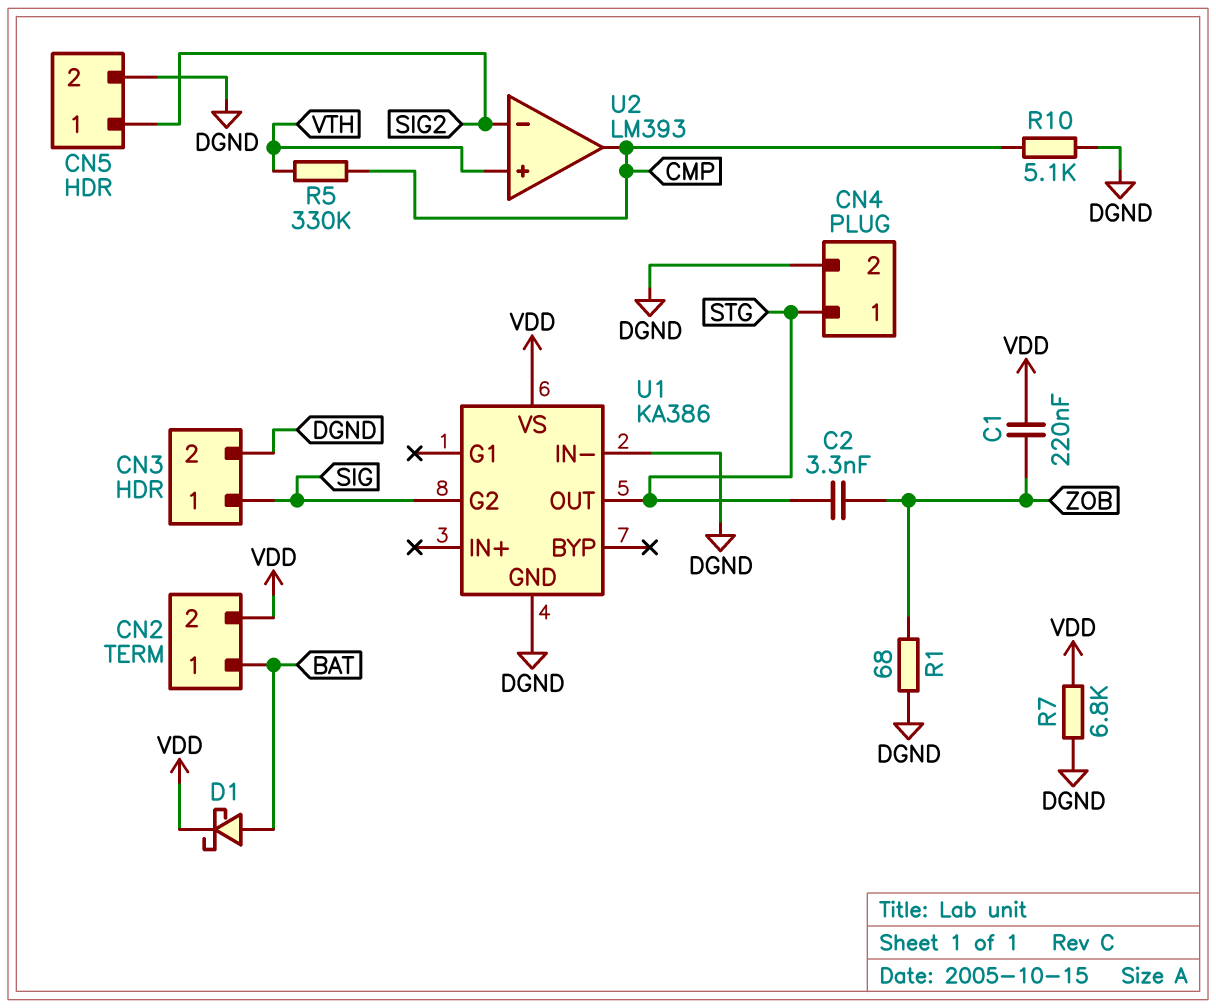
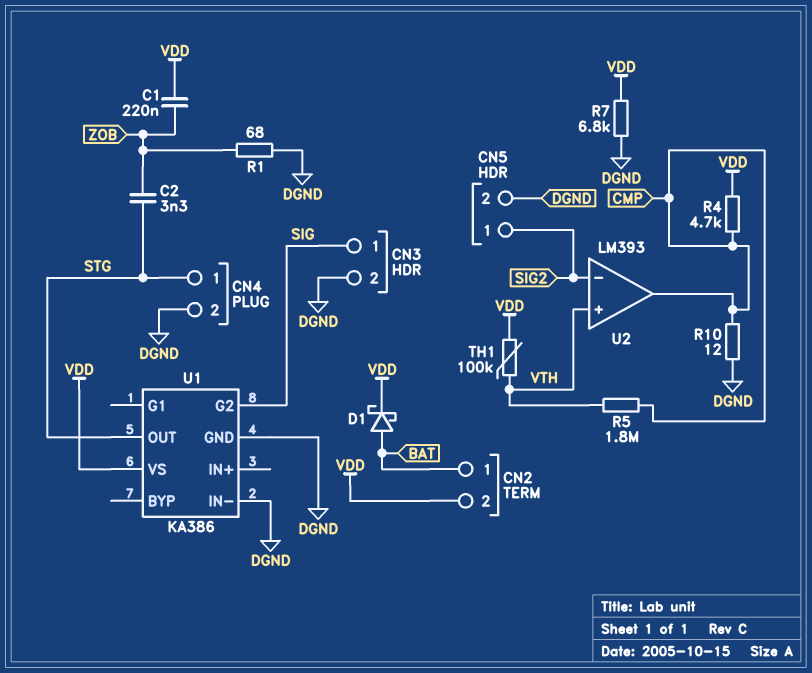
R4: none -> 4.7k (CMP, VDD)
R5: 330k (CMP, VTH) -> 1.8M (CMP, VTH)
R10: 5.1k (CMP, DGND) -> 12 (CMP, DGND)
TH1: none -> 100k (VDD, VTH)

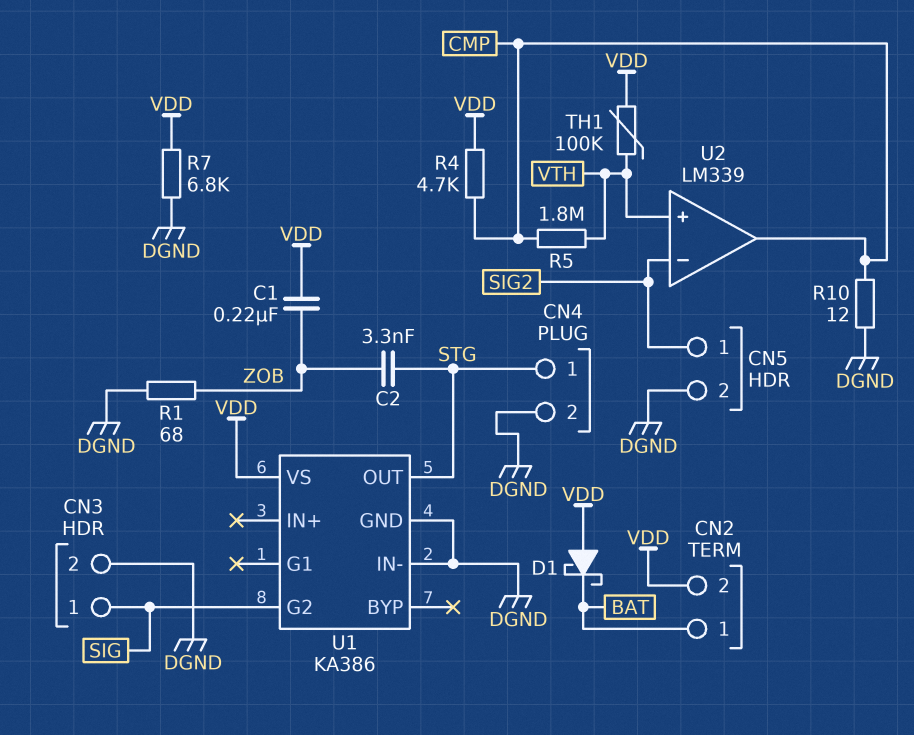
D1: schottky (A BAT, K VDD) -> schottky (A VDD, K BAT)
U2: LM393 -> LM339

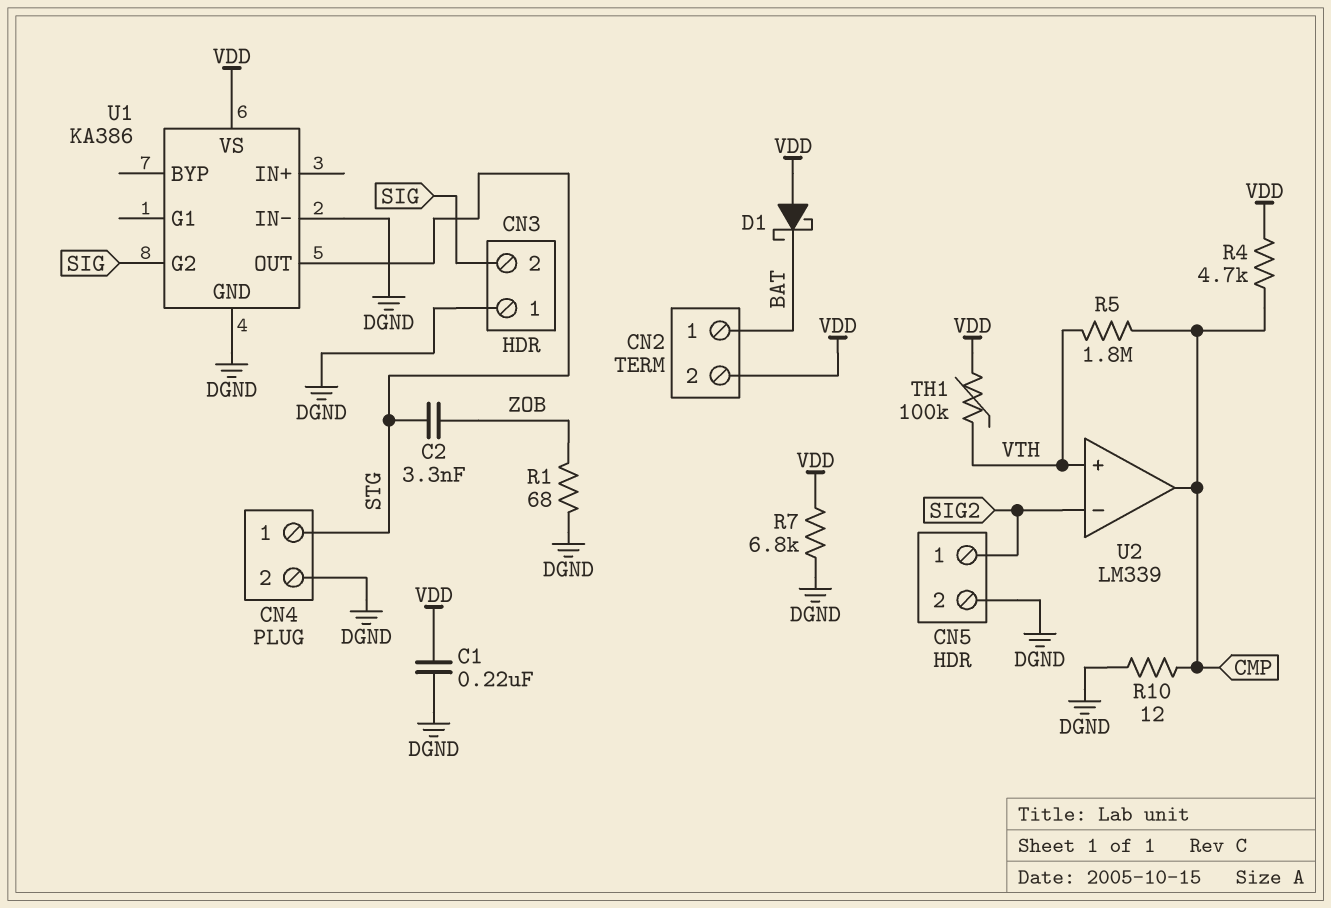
C1: 220nF (VDD, ZOB) -> 220nF (DGND, VDD)
CN3 pin 1: SIG -> DGND
CN3 pin 2: DGND -> SIG

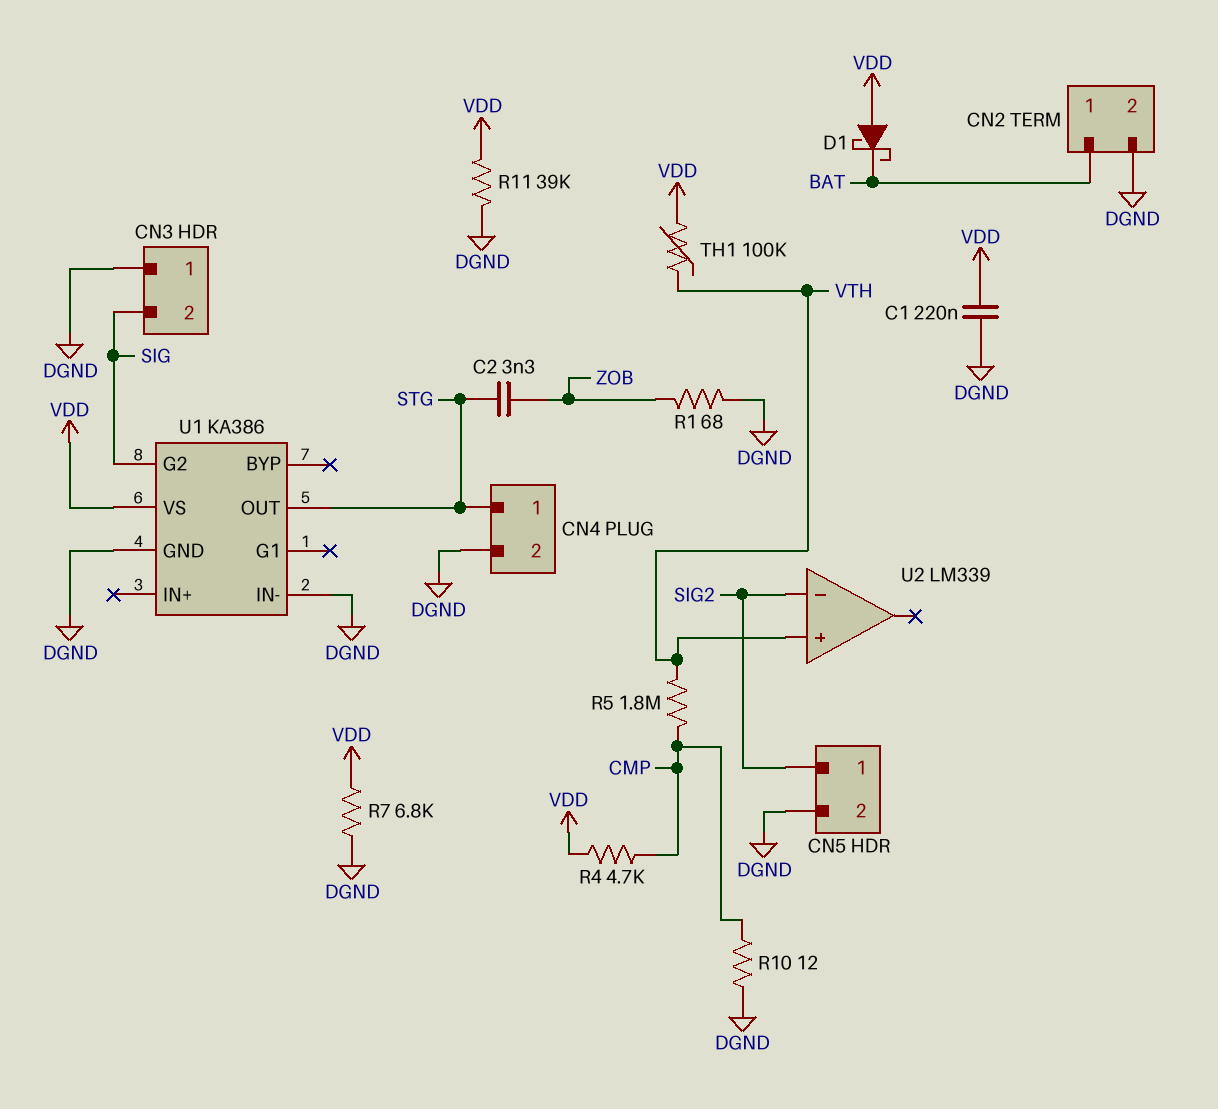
CN2 pin 2: VDD -> DGND
R11: none -> 39k (DGND, VDD)
U2 pin out: CMP -> none

